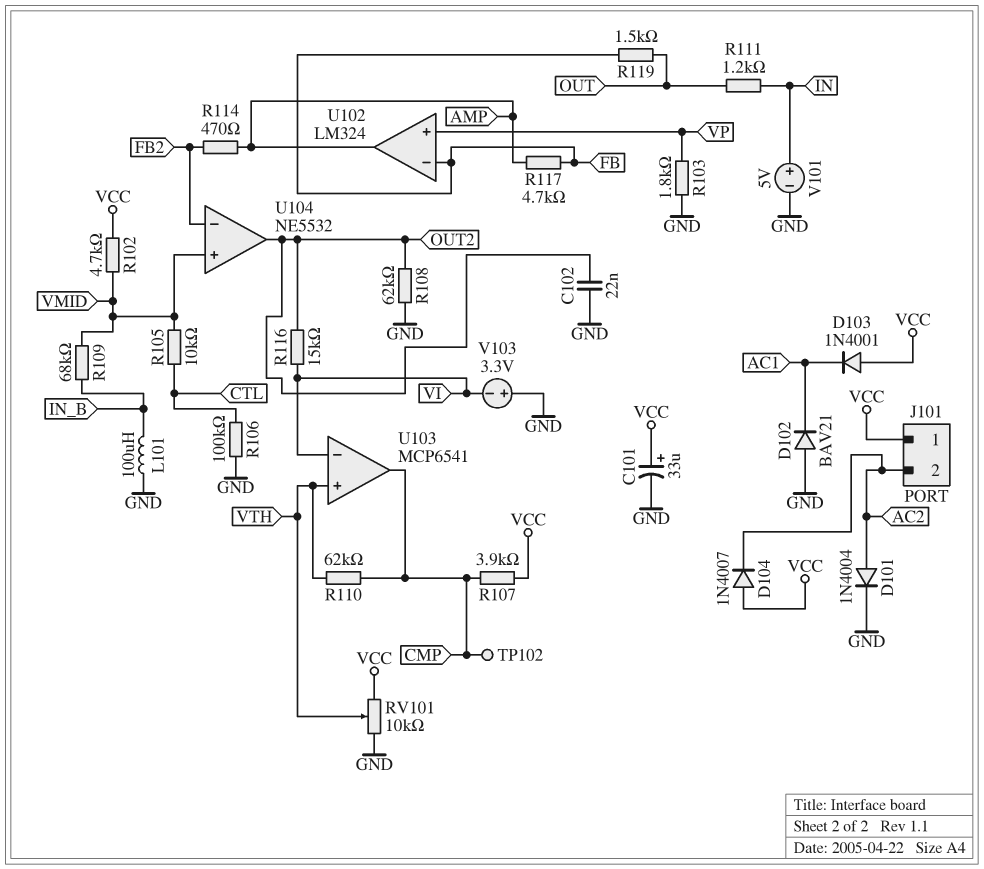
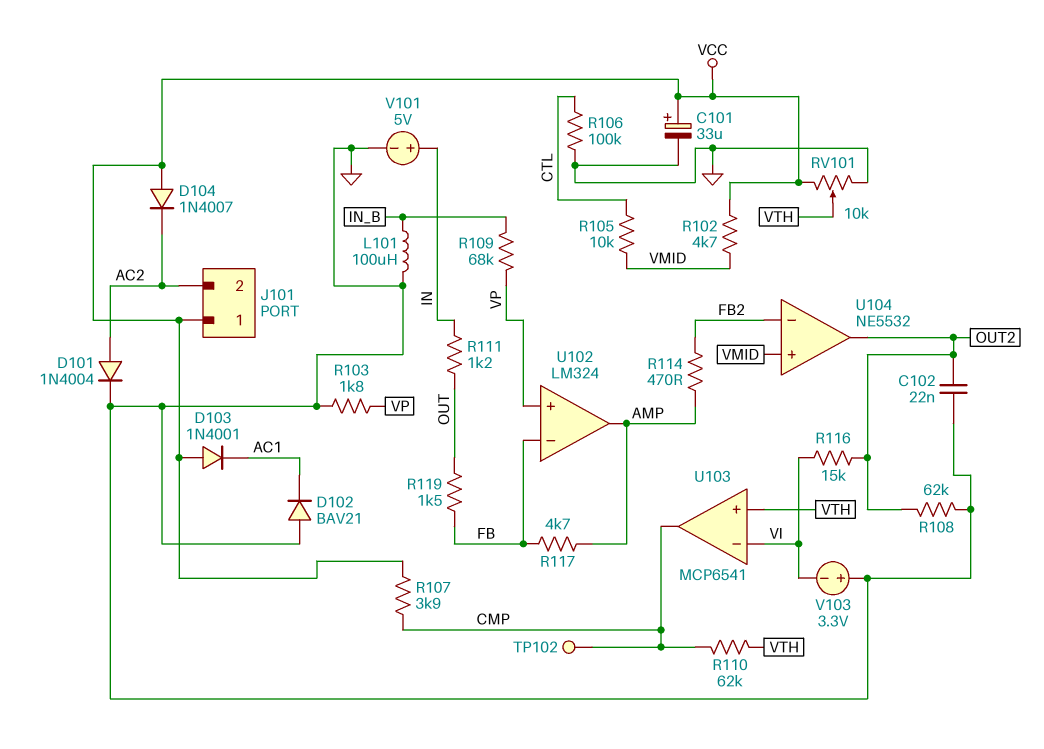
R109: 68k (IN_B, VMID) -> 68k (IN_B, VP)

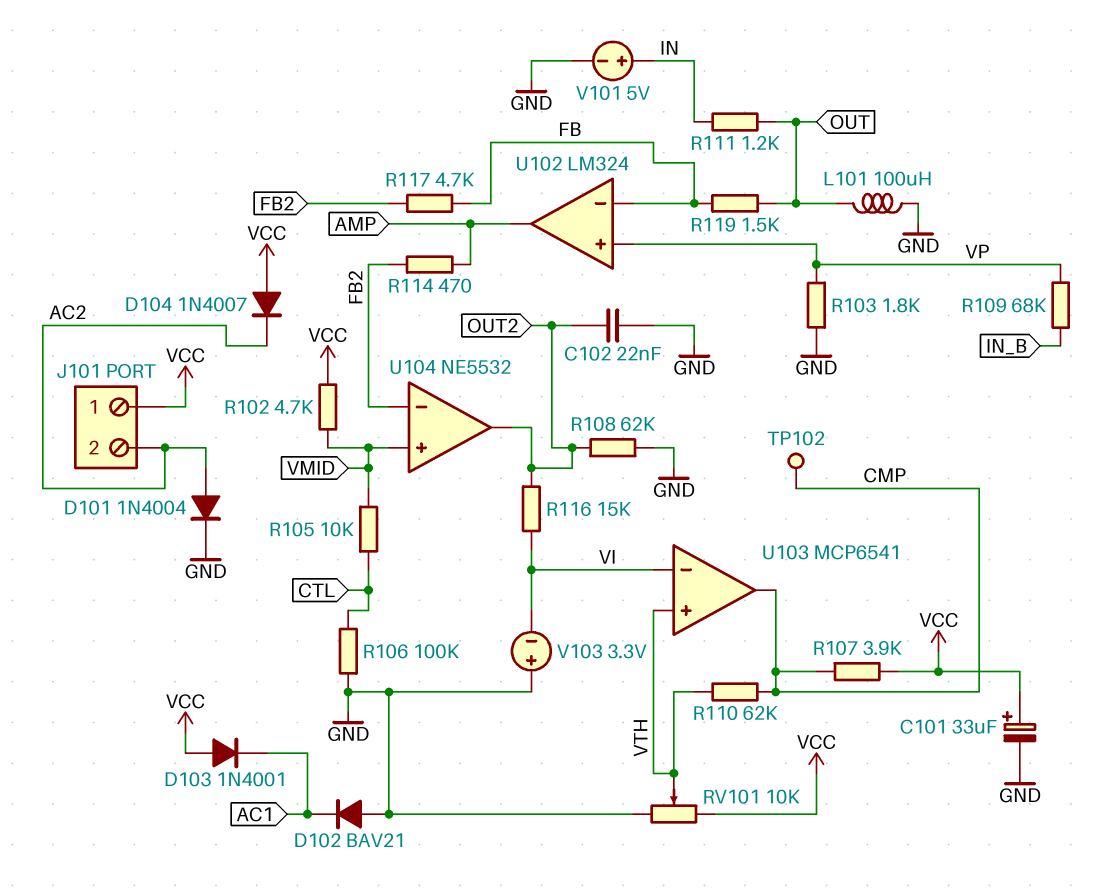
L101: 100uH (GND, IN_B) -> 100uH (GND, OUT)
R117: 4.7k (AMP, FB) -> 4.7k (FB, FB2)

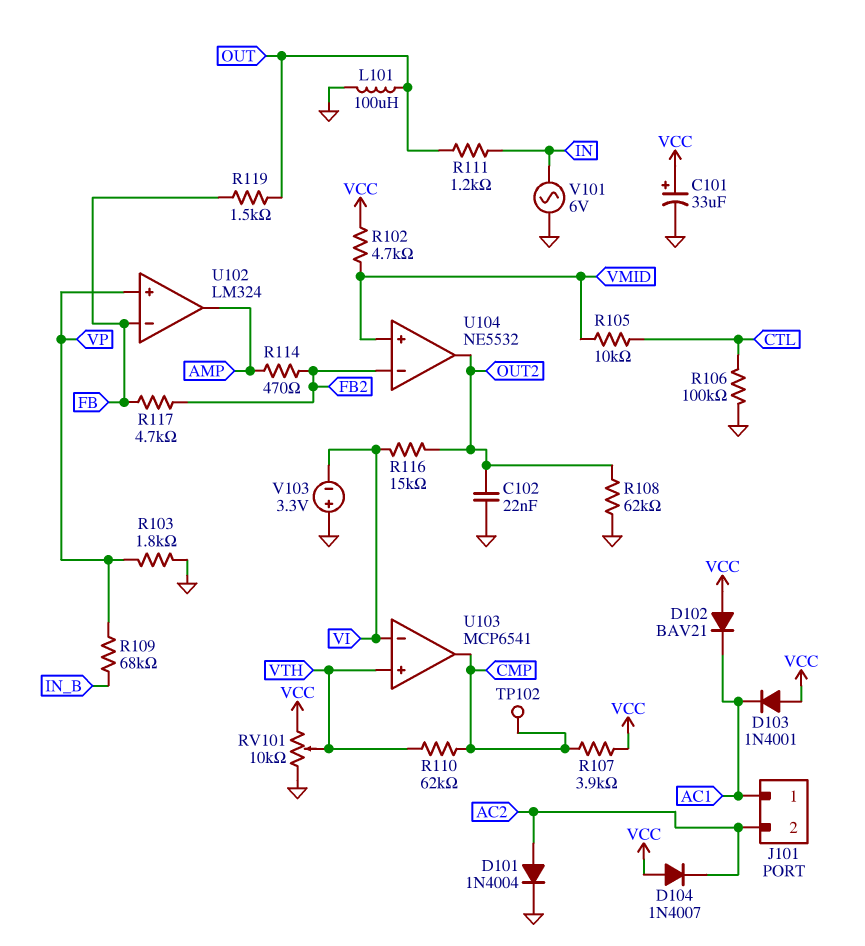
D102: diode BAV21 (A GND, K AC1) -> diode BAV21 (A VCC, K AC1)
J101 pin 1: VCC -> AC1
V101: 5V (plus IN, minus GND) -> AC 6V (GND, IN)

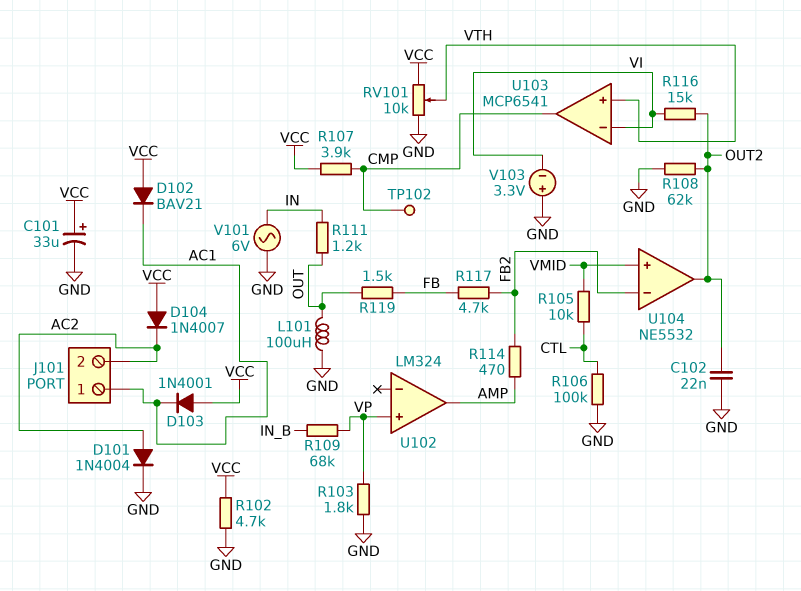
R102: 4.7k (VCC, VMID) -> 4.7k (GND, VCC)
R110: 62k (CMP, VTH) -> none
U102 pin in-: FB -> none

